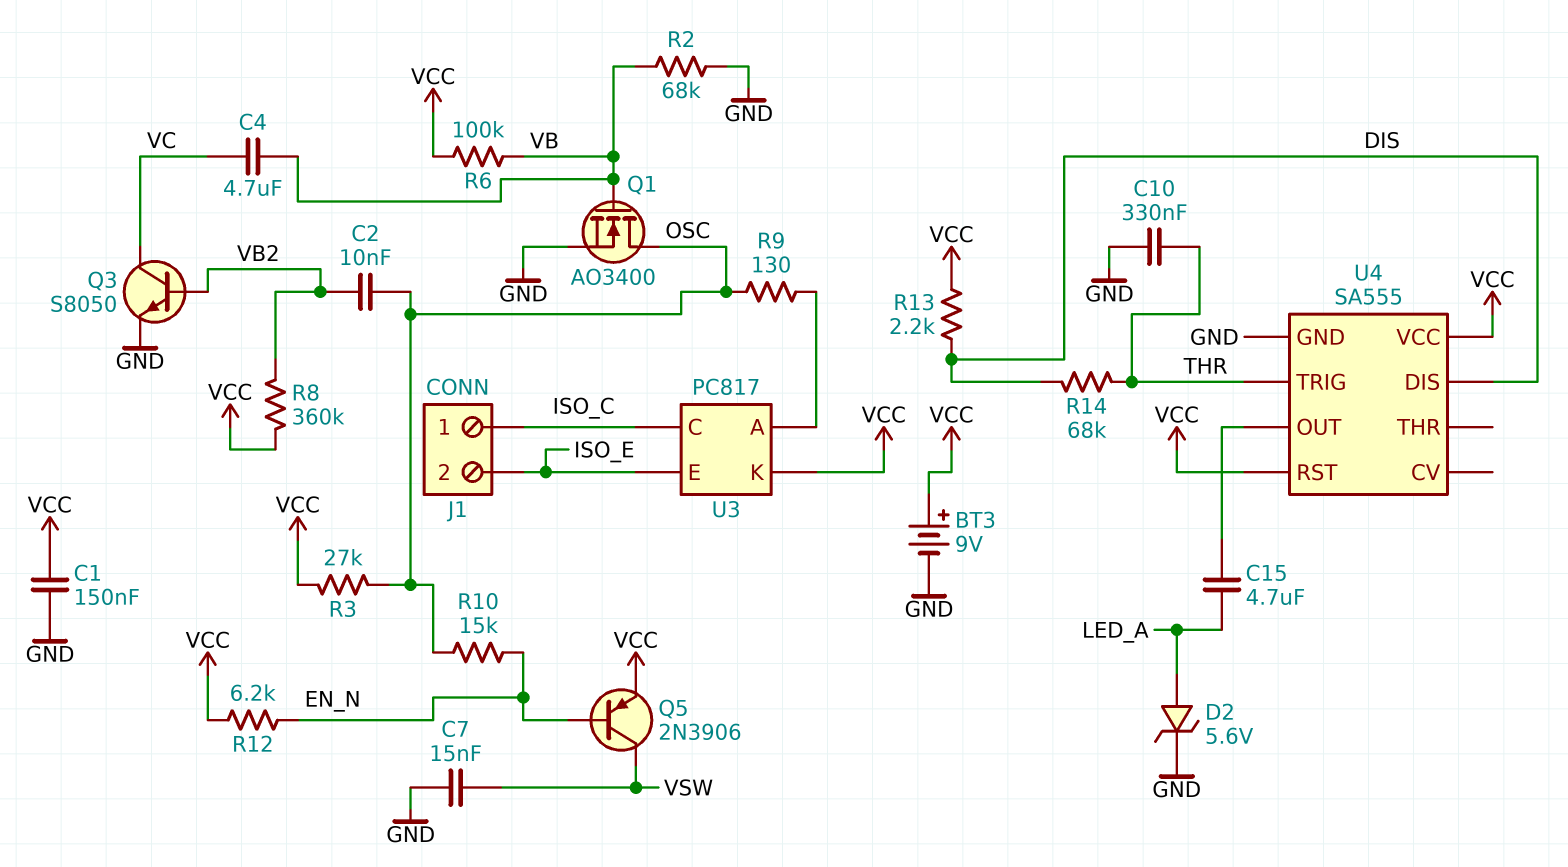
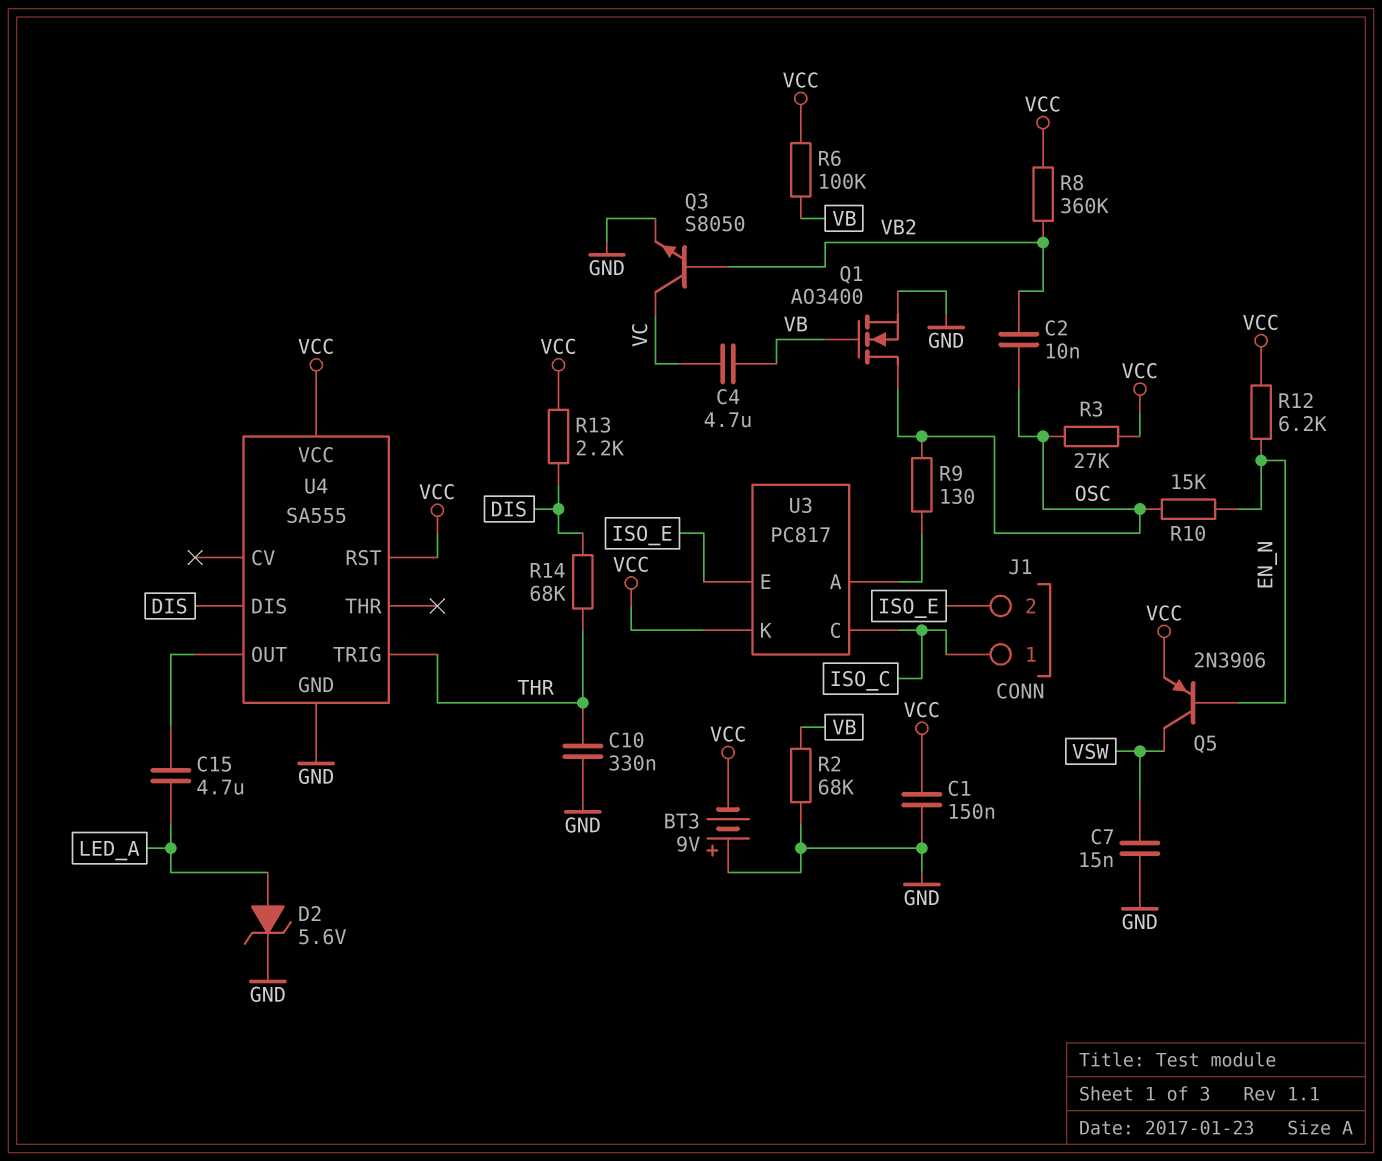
BT3: 9V (plus VCC, minus GND) -> 9V (plus GND, minus VCC)

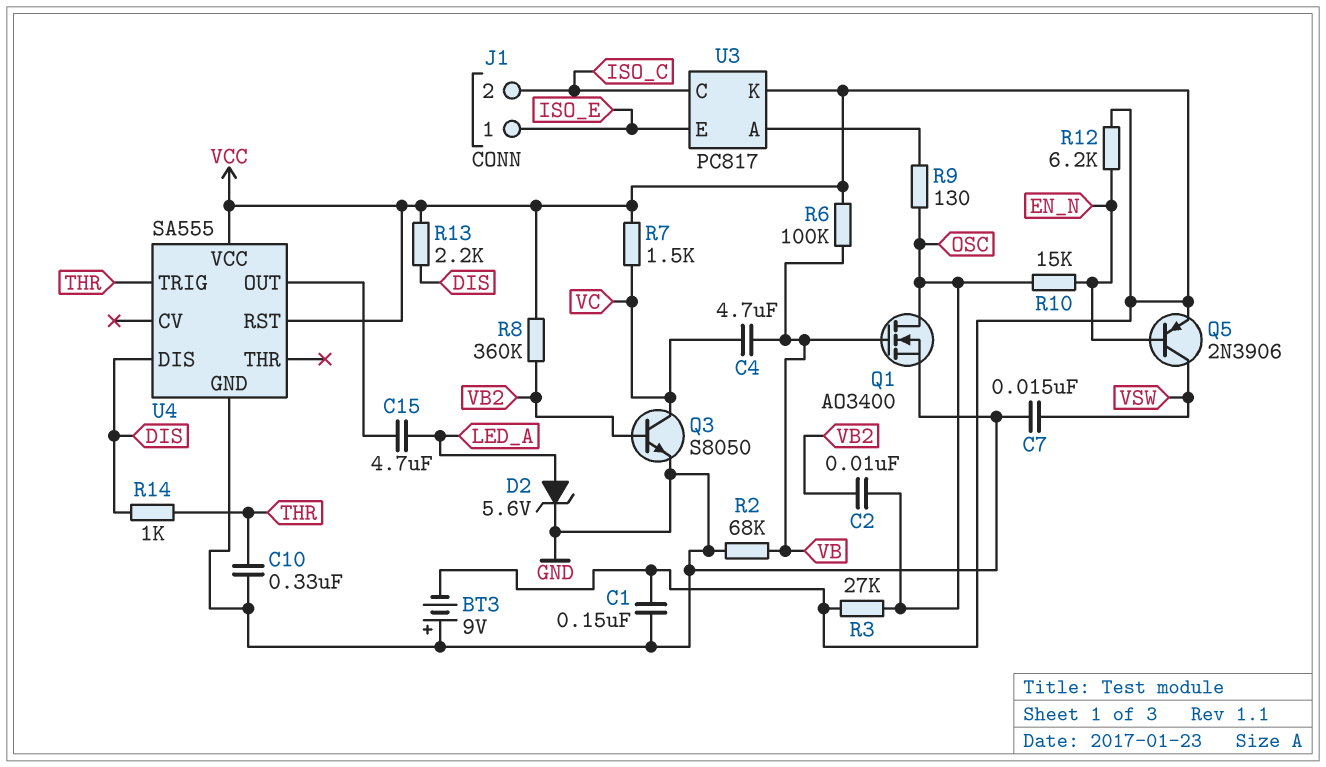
J1 pin 1: ISO_C -> ISO_E
J1 pin 2: ISO_E -> ISO_C
R7: none -> 1.5k (VC, VCC)
R14: 68k (DIS, THR) -> 1k (DIS, THR)

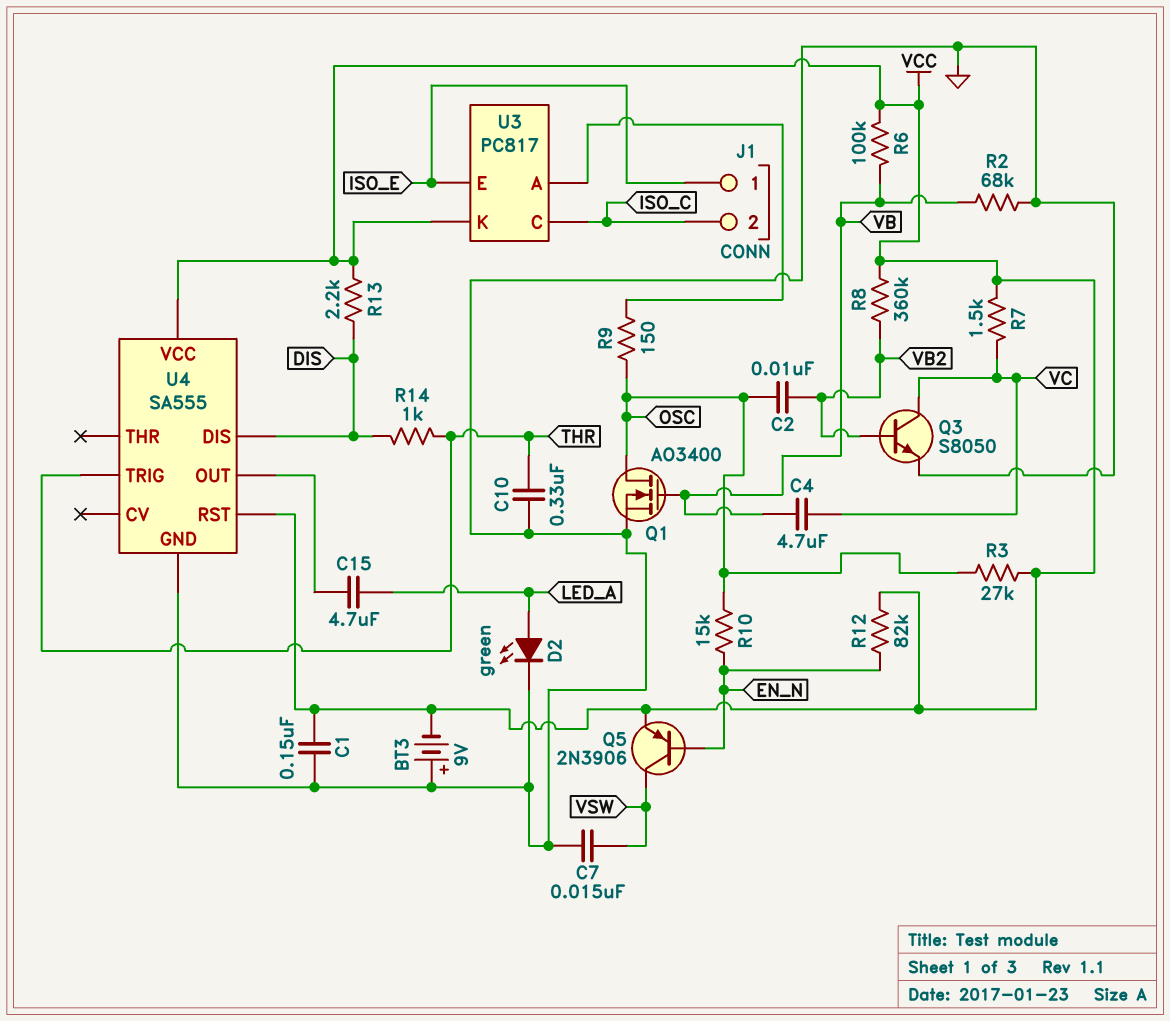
D2: zener 5.6V (A LED_A, K GND) -> LED green (A LED_A, K GND)
R9: 130 (OSC, U3/A) -> 150 (OSC, U3/A)
R12: 6.2k (EN_N, VCC) -> 82k (EN_N, VCC)

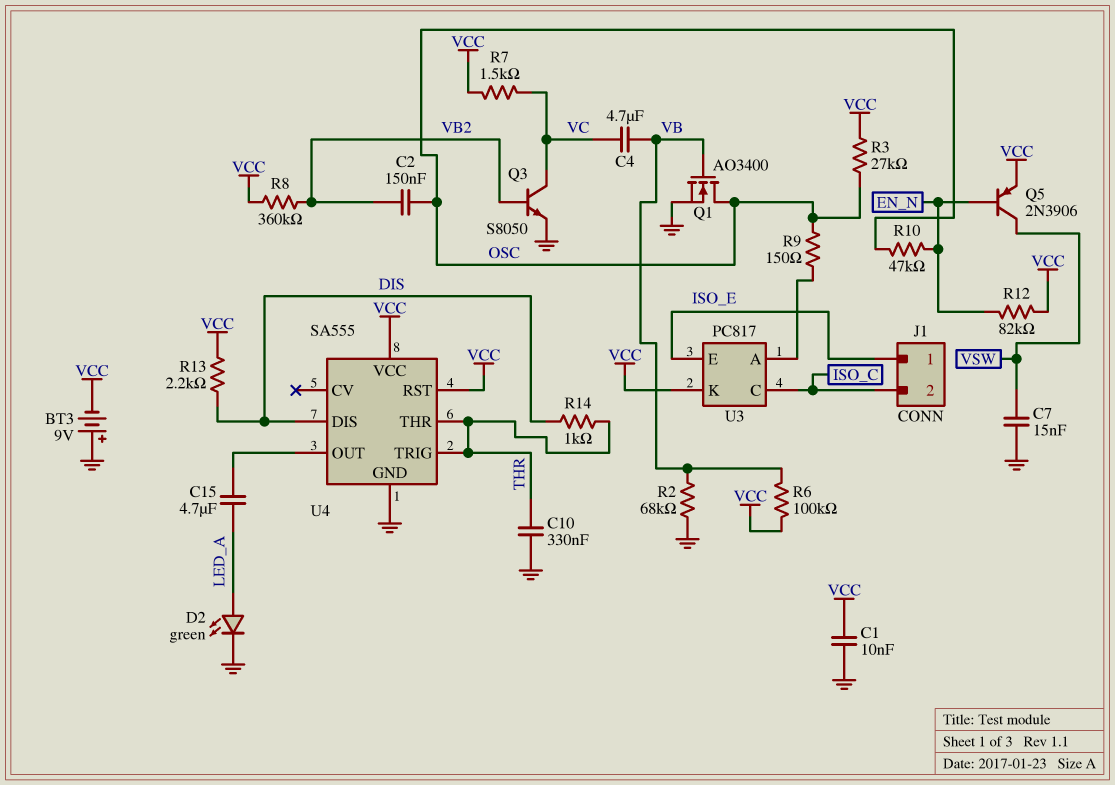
C1: 150nF (GND, VCC) -> 10nF (GND, VCC)
C2: 10nF (OSC, VB2) -> 150nF (OSC, VB2)
R10: 15k (EN_N, OSC) -> 47k (EN_N, OSC)
U4 pin THR: none -> THR

